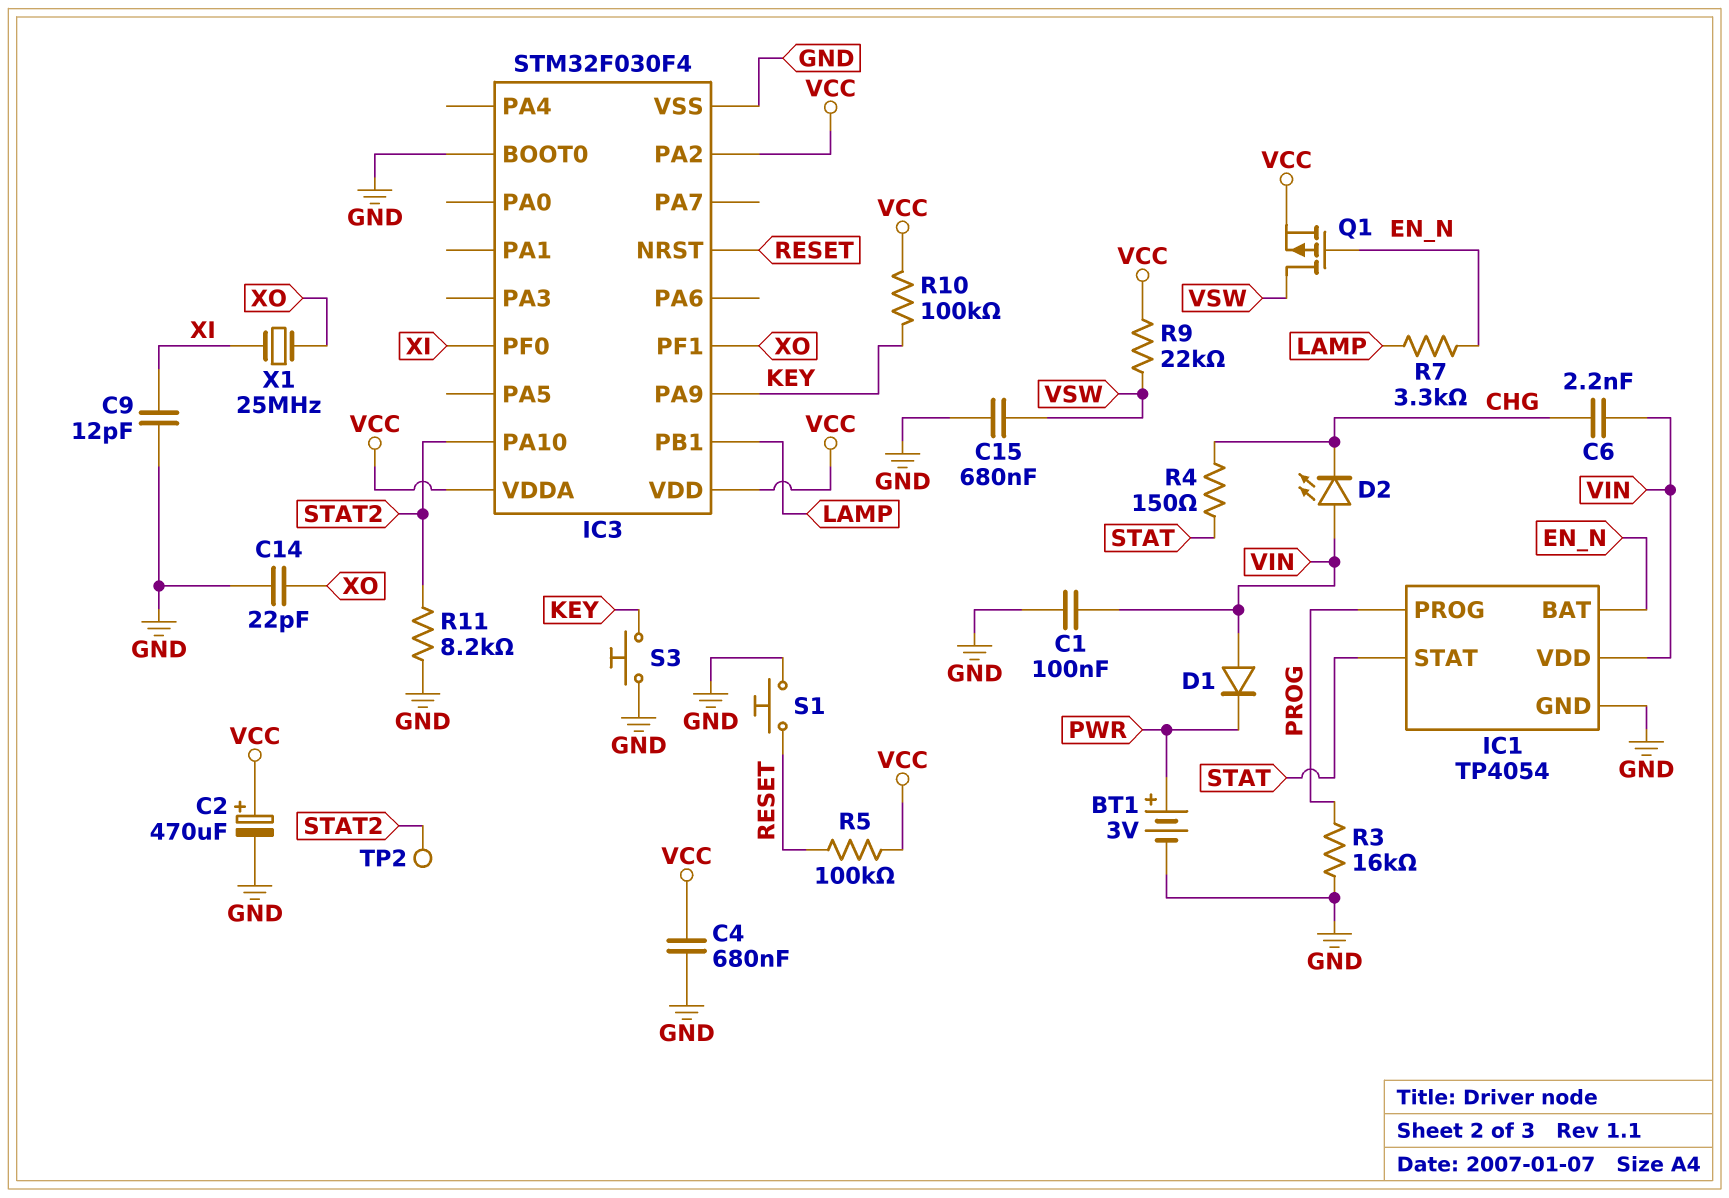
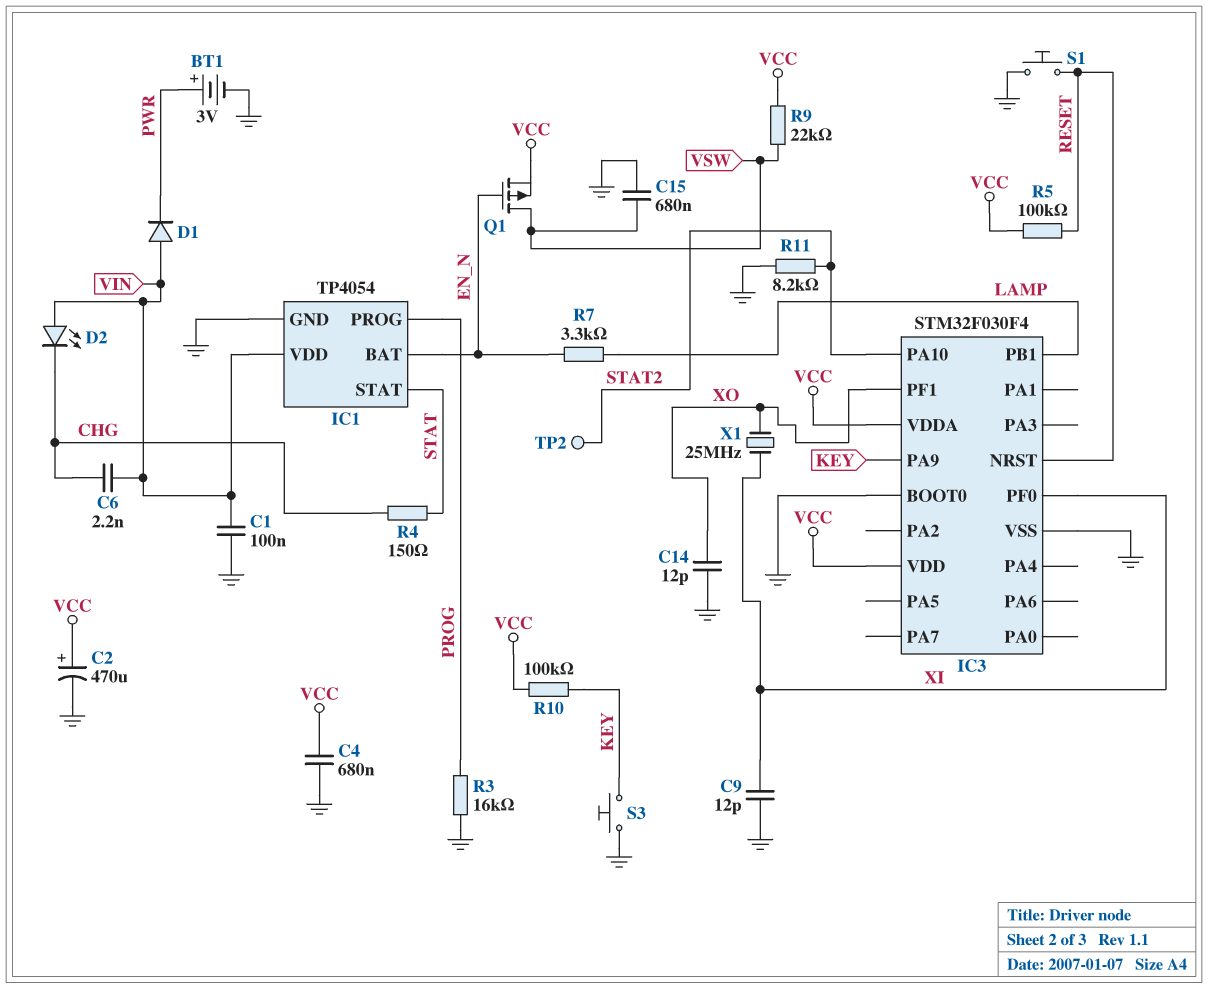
C14: 22pF (GND, XO) -> 12pF (GND, XO)
IC3 pin PA2: VCC -> none

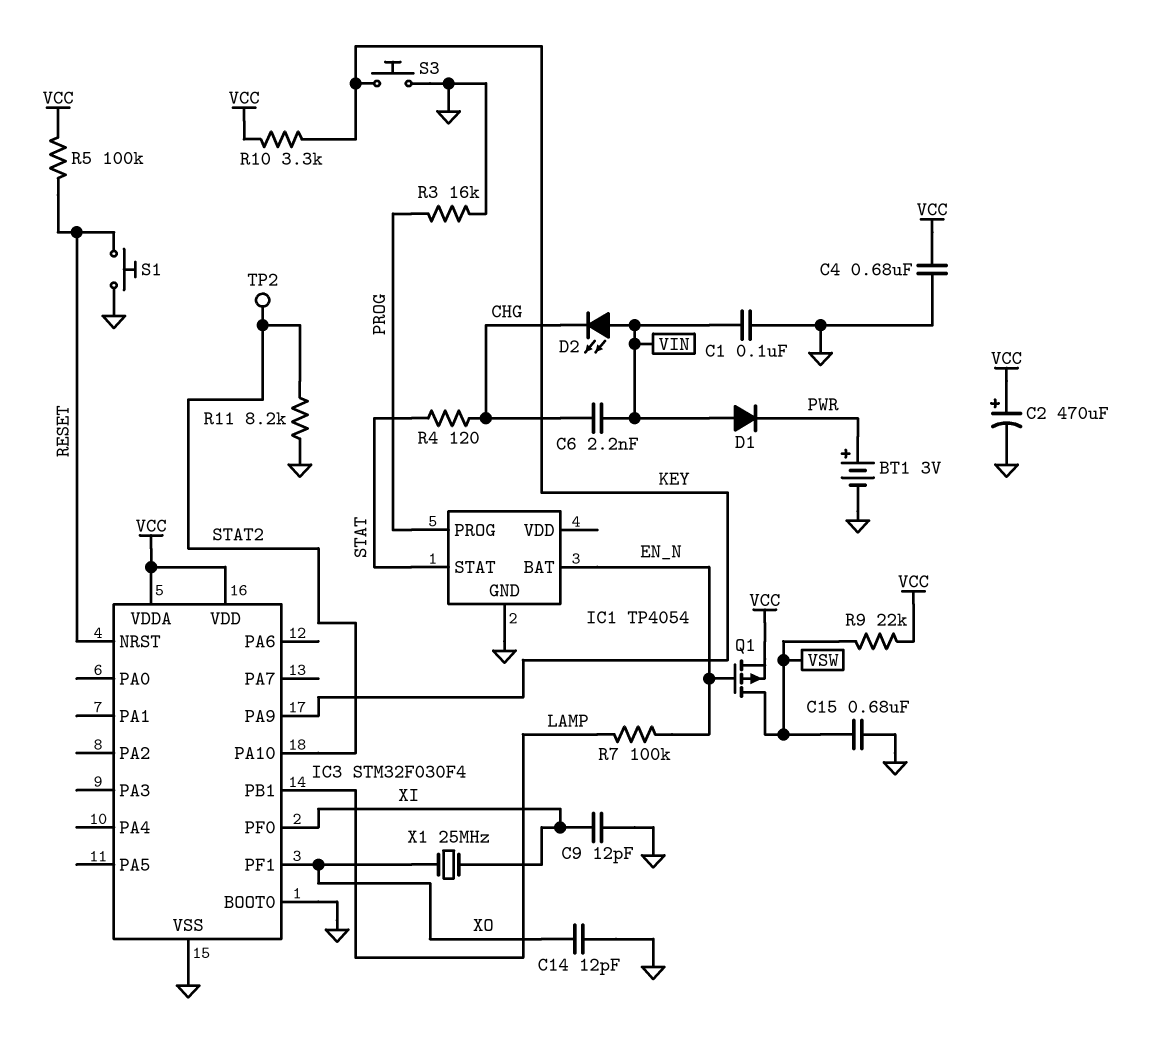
IC1 pin VDD: VIN -> none
R4: 150 (CHG, STAT) -> 120 (CHG, STAT)
R7: 3.3k (EN_N, LAMP) -> 100k (EN_N, LAMP)
R10: 100k (KEY, VCC) -> 3.3k (KEY, VCC)

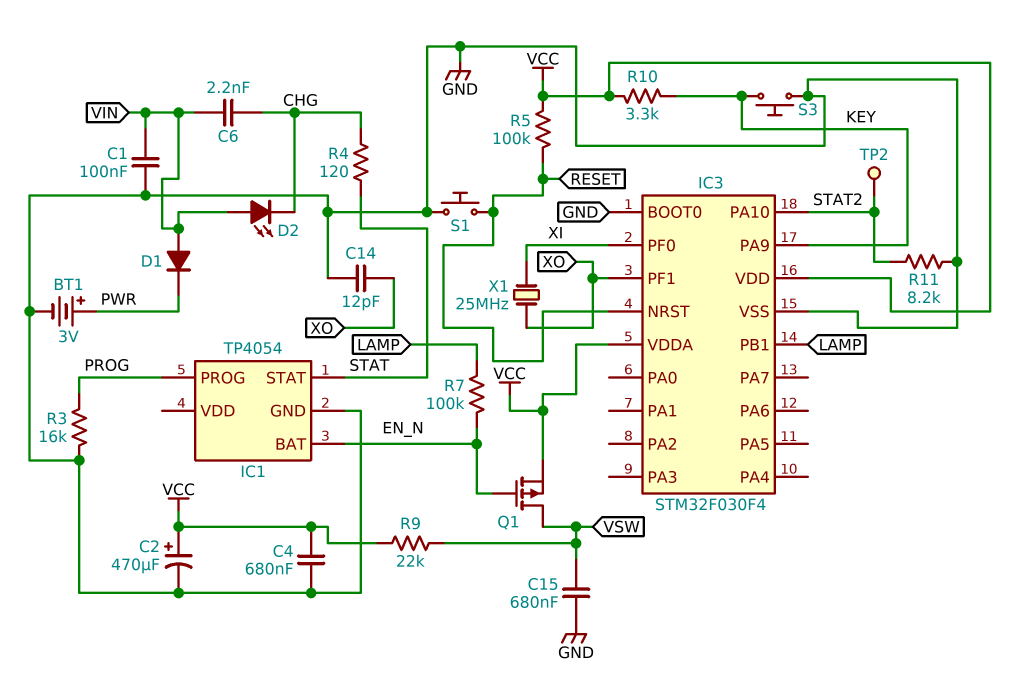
C9: 12pF (GND, XI) -> none

